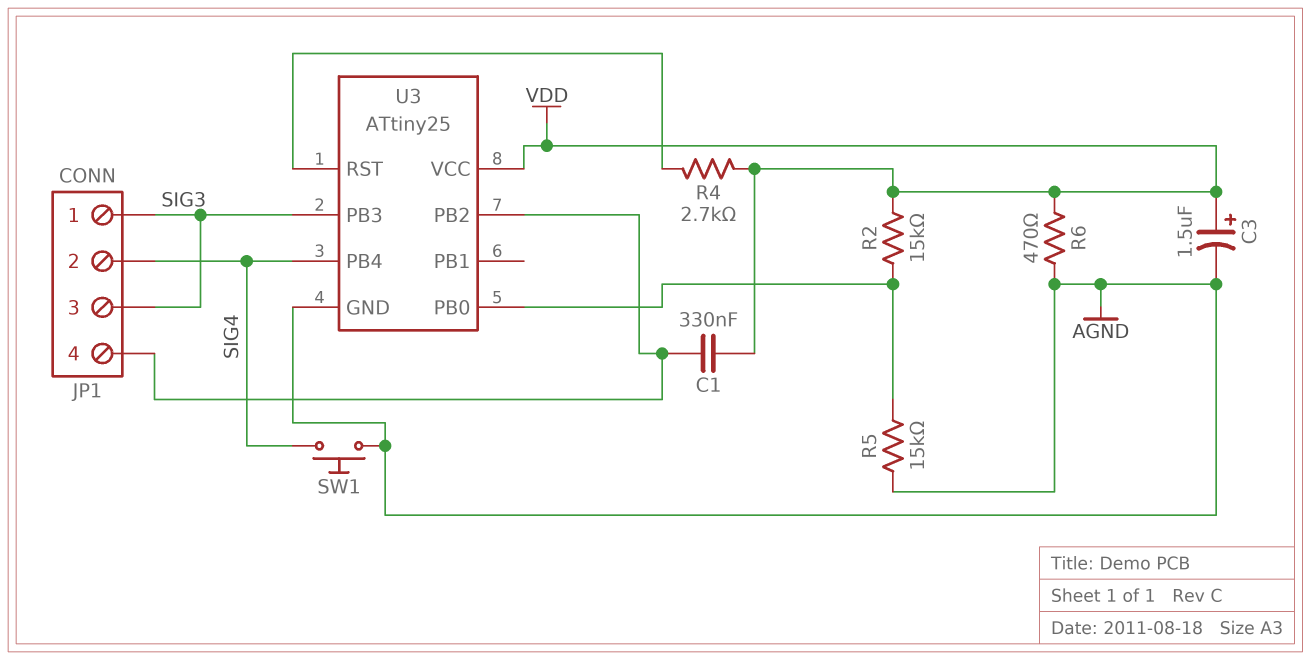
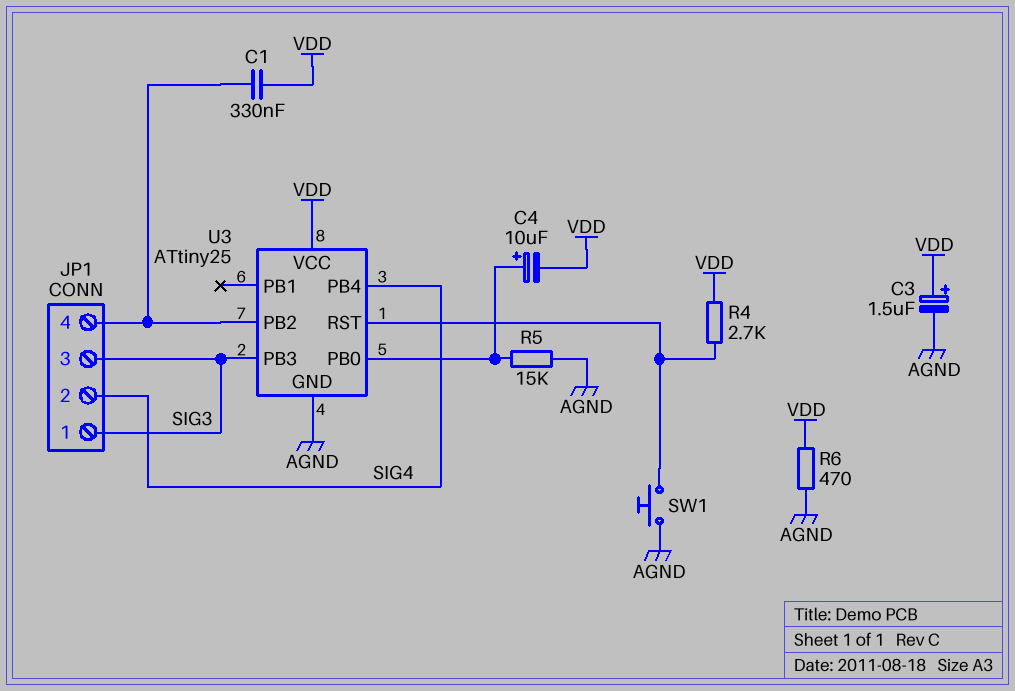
C4: none -> 10uF (plus U3/PB0, minus VDD)
R2: 15k (U3/PB0, VDD) -> none
SW1: button (AGND, SIG4) -> button (AGND, U3/RST)

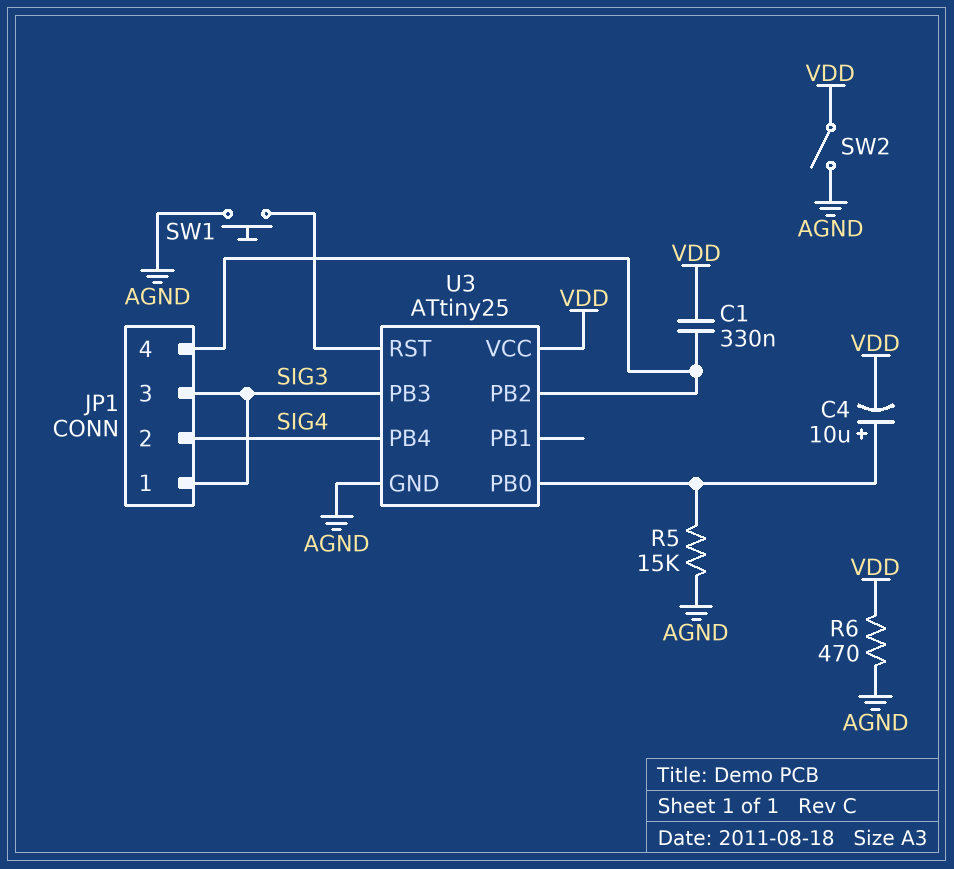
C3: 1.5uF (plus VDD, minus AGND) -> none
R4: 2.7k (U3/RST, VDD) -> none
SW2: none -> switch (AGND, VDD)

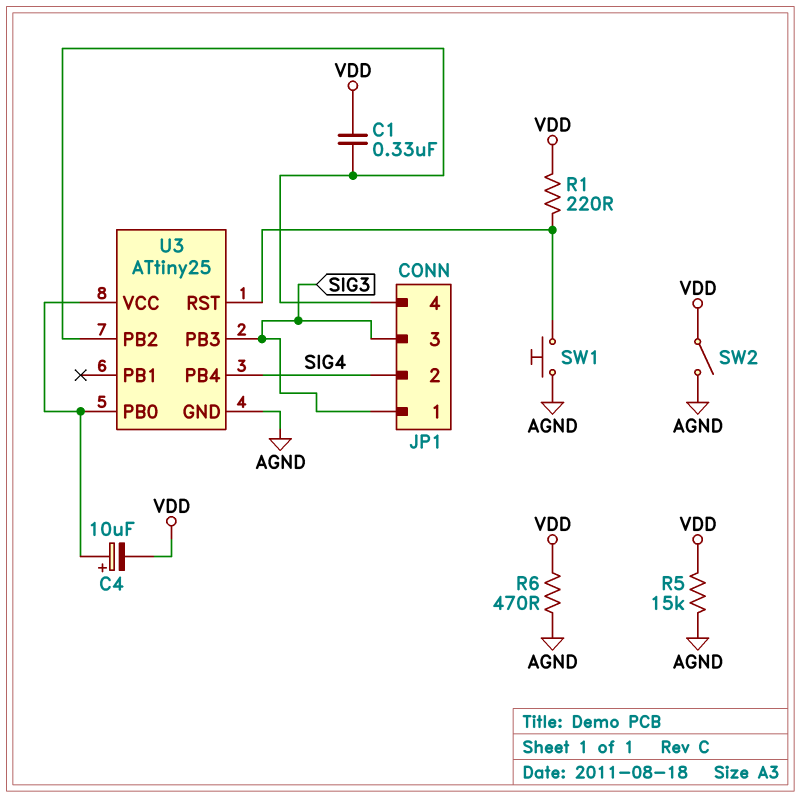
R1: none -> 220 (U3/RST, VDD)
R5: 15k (AGND, U3/PB0) -> 15k (AGND, VDD)
U3 pin VCC: VDD -> U3/PB0

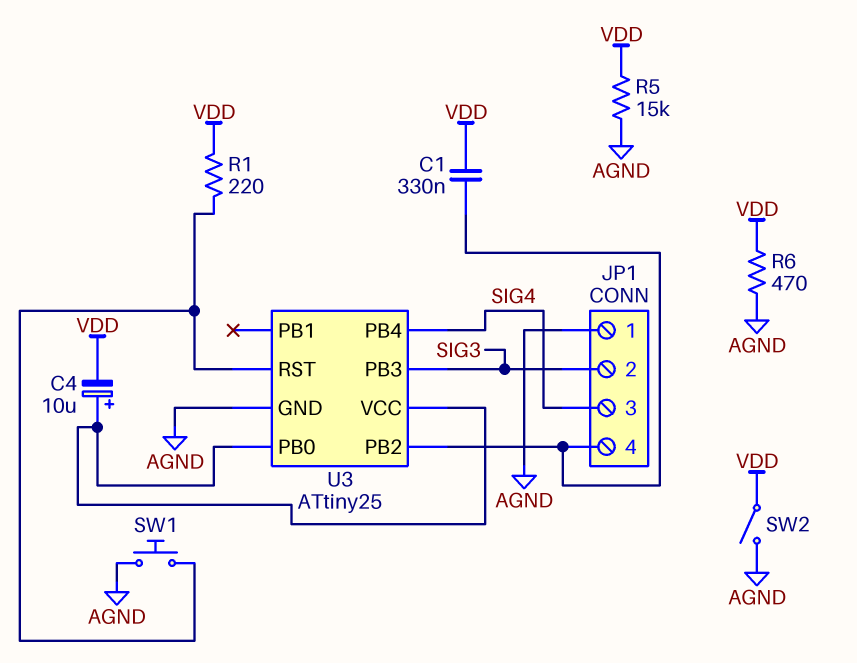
JP1 pin 1: SIG3 -> AGND
JP1 pin 2: SIG4 -> SIG3
JP1 pin 3: SIG3 -> SIG4

